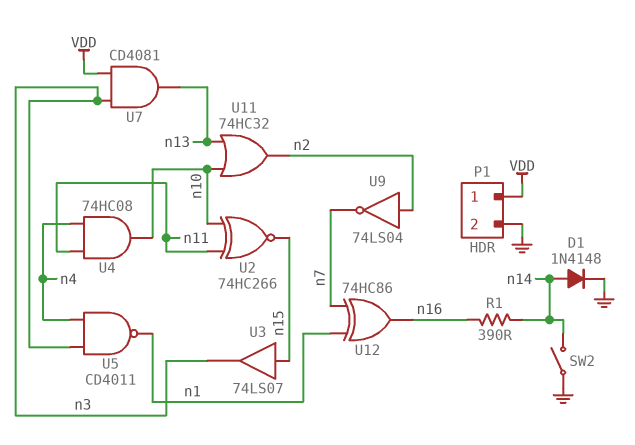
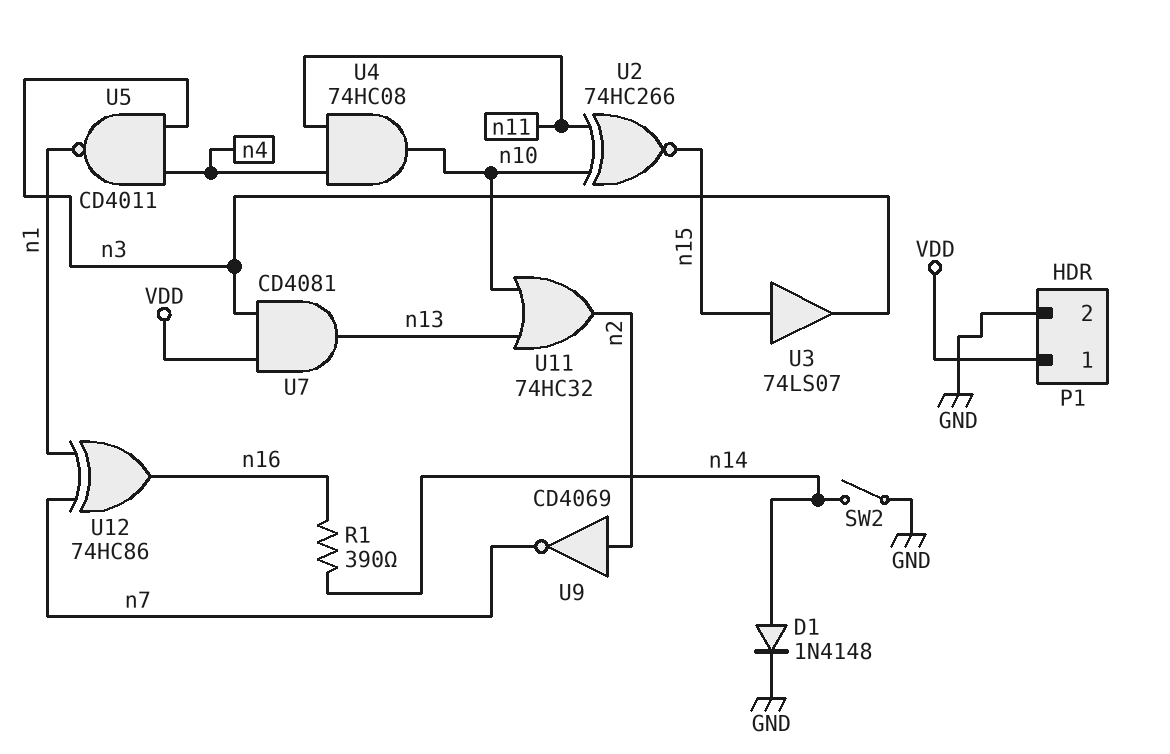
U9: NOT 74LS04 (in n2, out n7) -> NOT CD4069 (in n2, out n7)

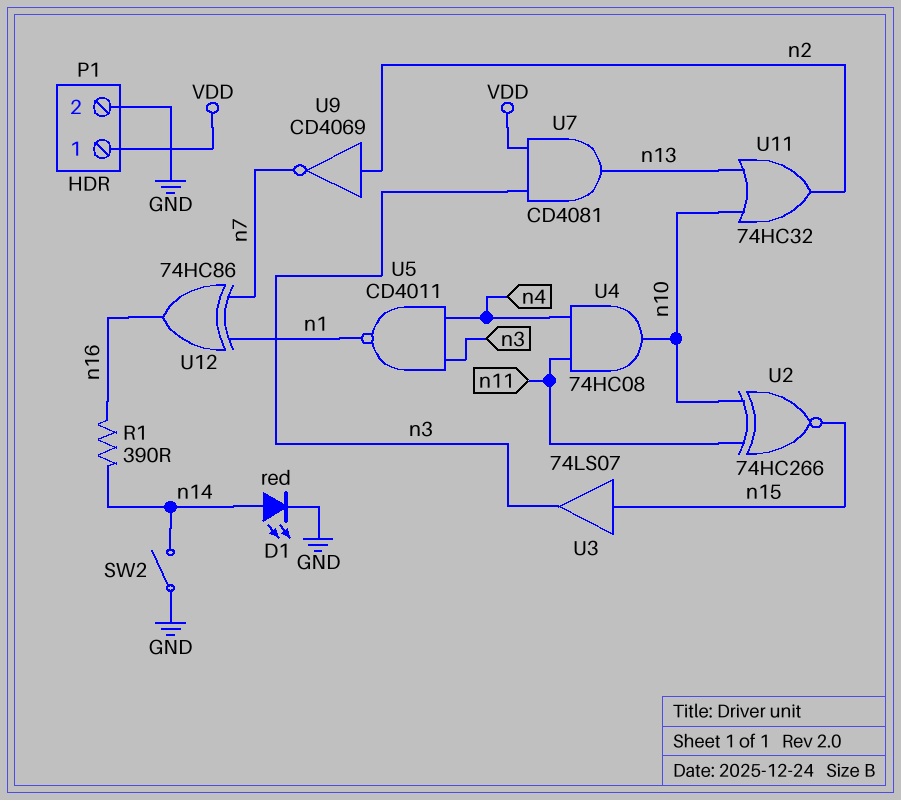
D1: diode 1N4148 (A n14, K GND) -> LED red (A n14, K GND)

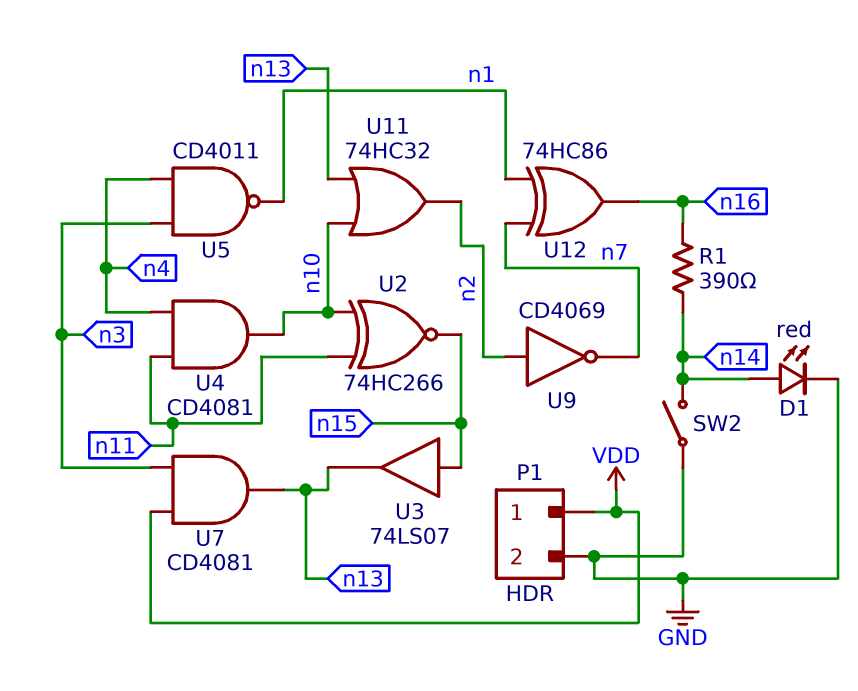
U3: buffer 74LS07 (in n15, out n3) -> buffer 74LS07 (in n15, out n13)
U4: AND 74HC08 (in n4, in n11, out n10) -> AND CD4081 (in n4, in n11, out n10)

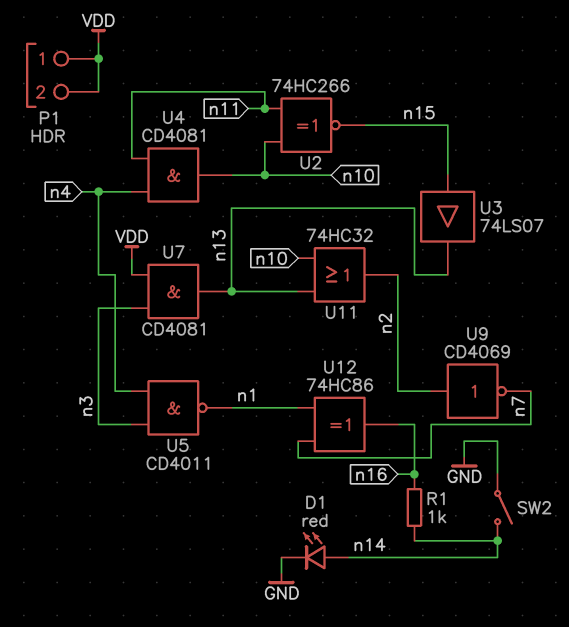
P1 pin 2: GND -> VDD
R1: 390 (n14, n16) -> 1k (n14, n16)

